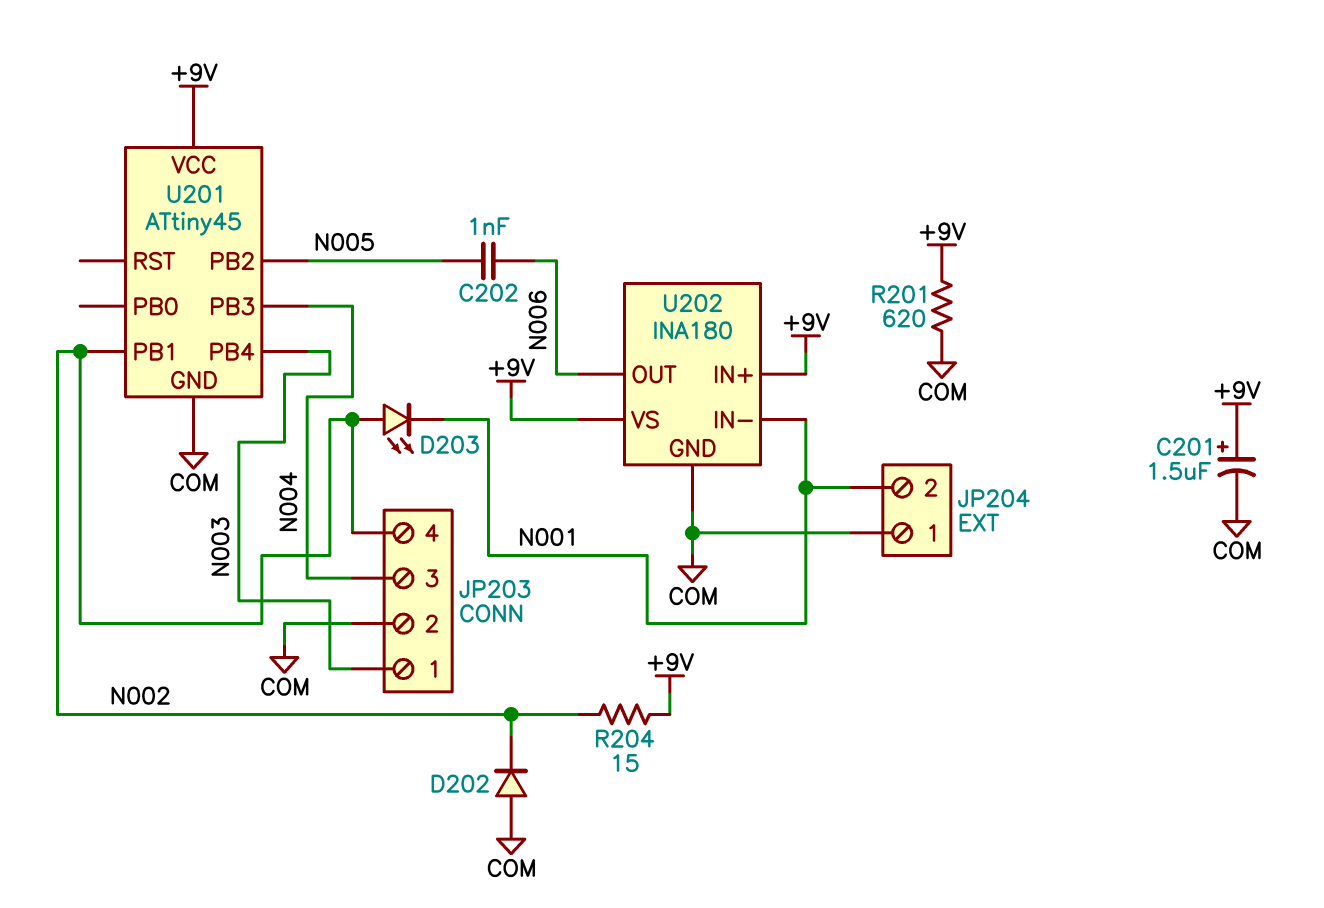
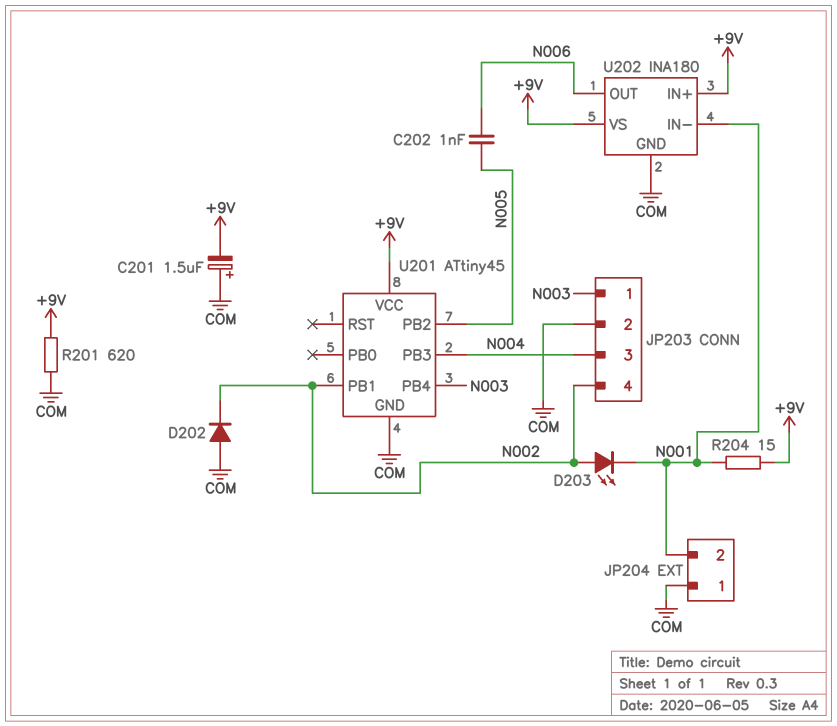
C201: 1.5uF (plus +9V, minus COM) -> 1.5uF (plus COM, minus +9V)
R204: 15 (+9V, N002) -> 15 (+9V, N001)

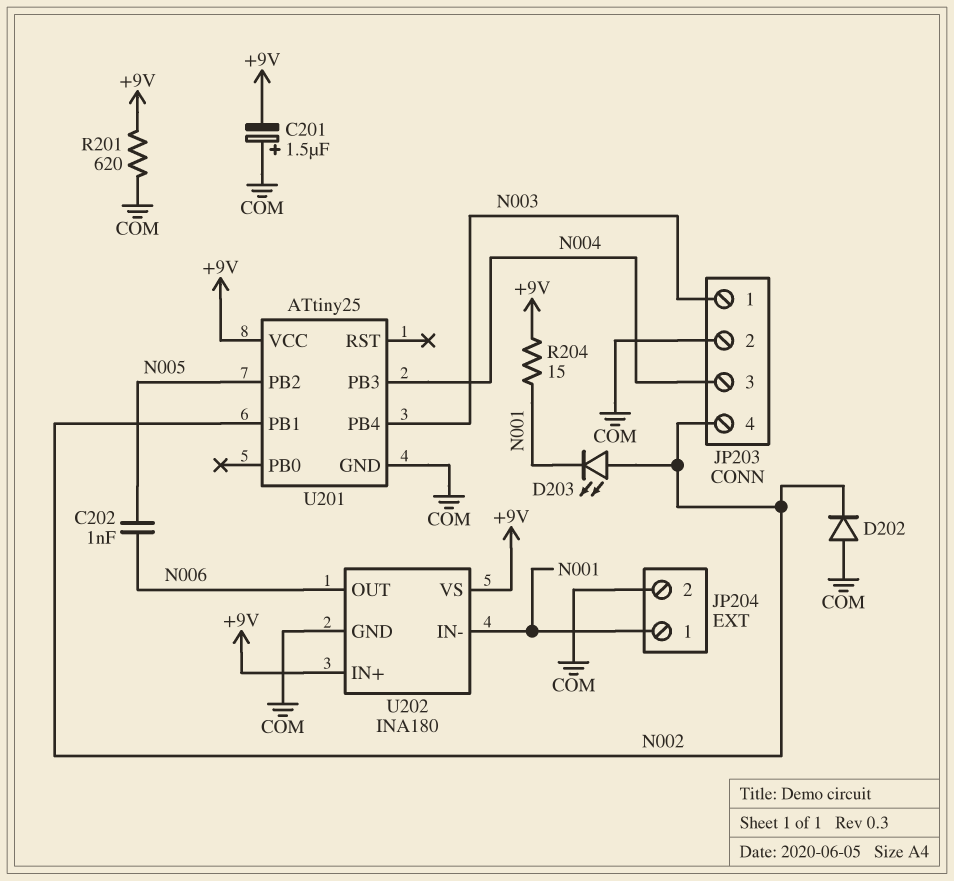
JP204 pin 1: COM -> N001
JP204 pin 2: N001 -> COM
U201: ATtiny45 -> ATtiny25

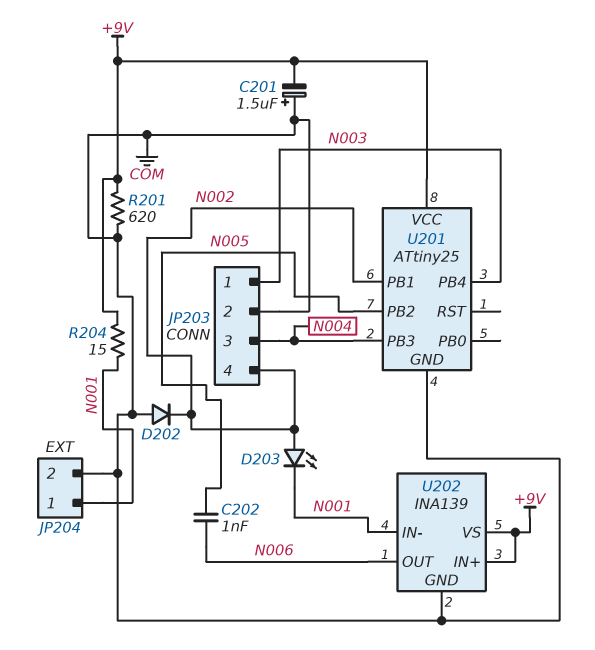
U202: INA180 -> INA139

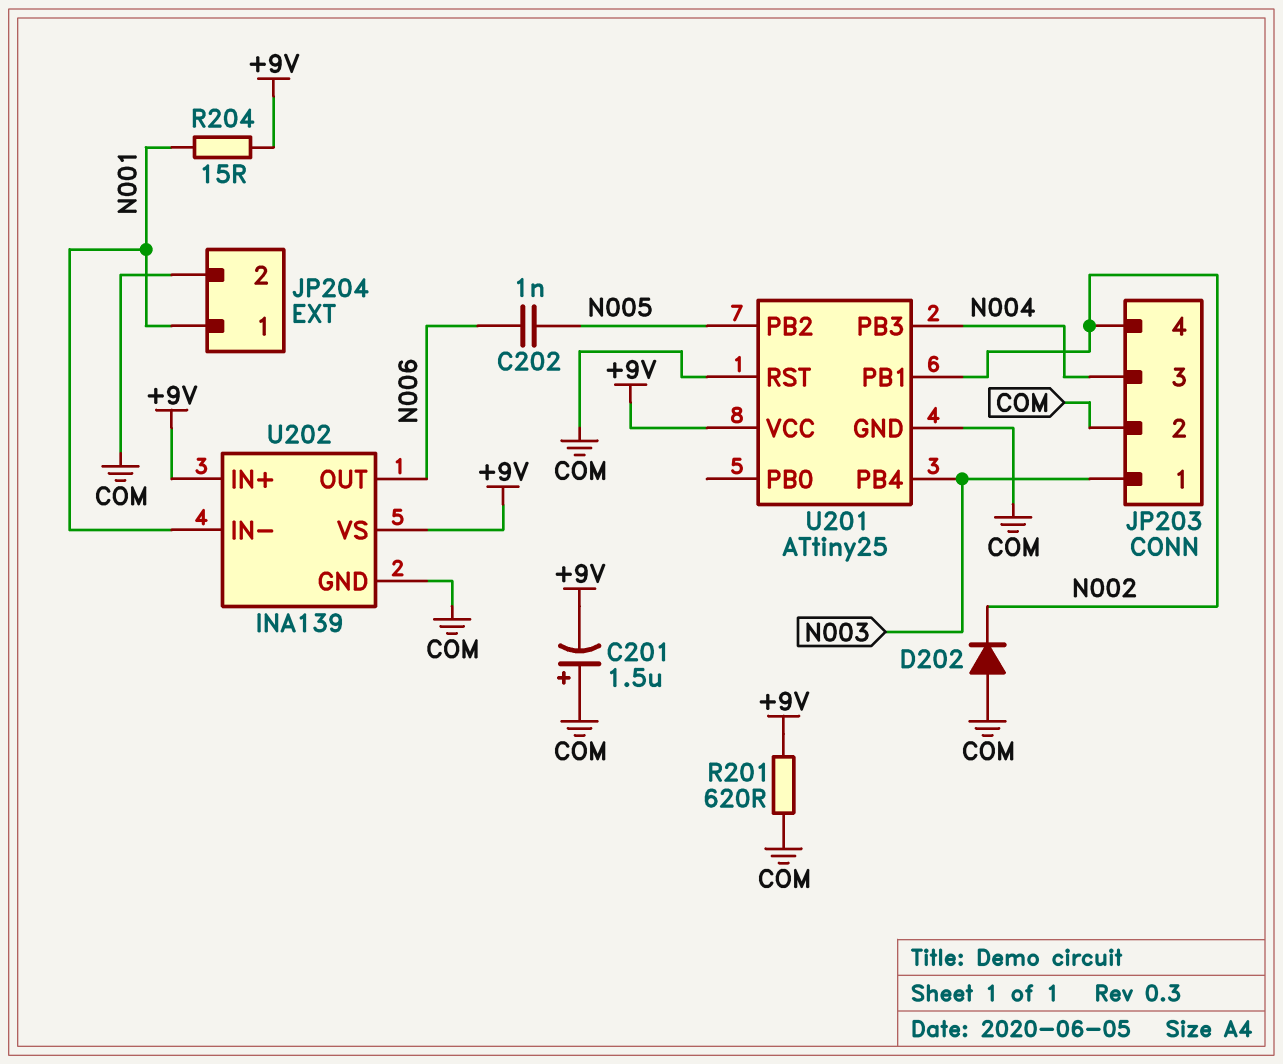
D203: LED (A N002, K N001) -> none
U201 pin RST: none -> COM

